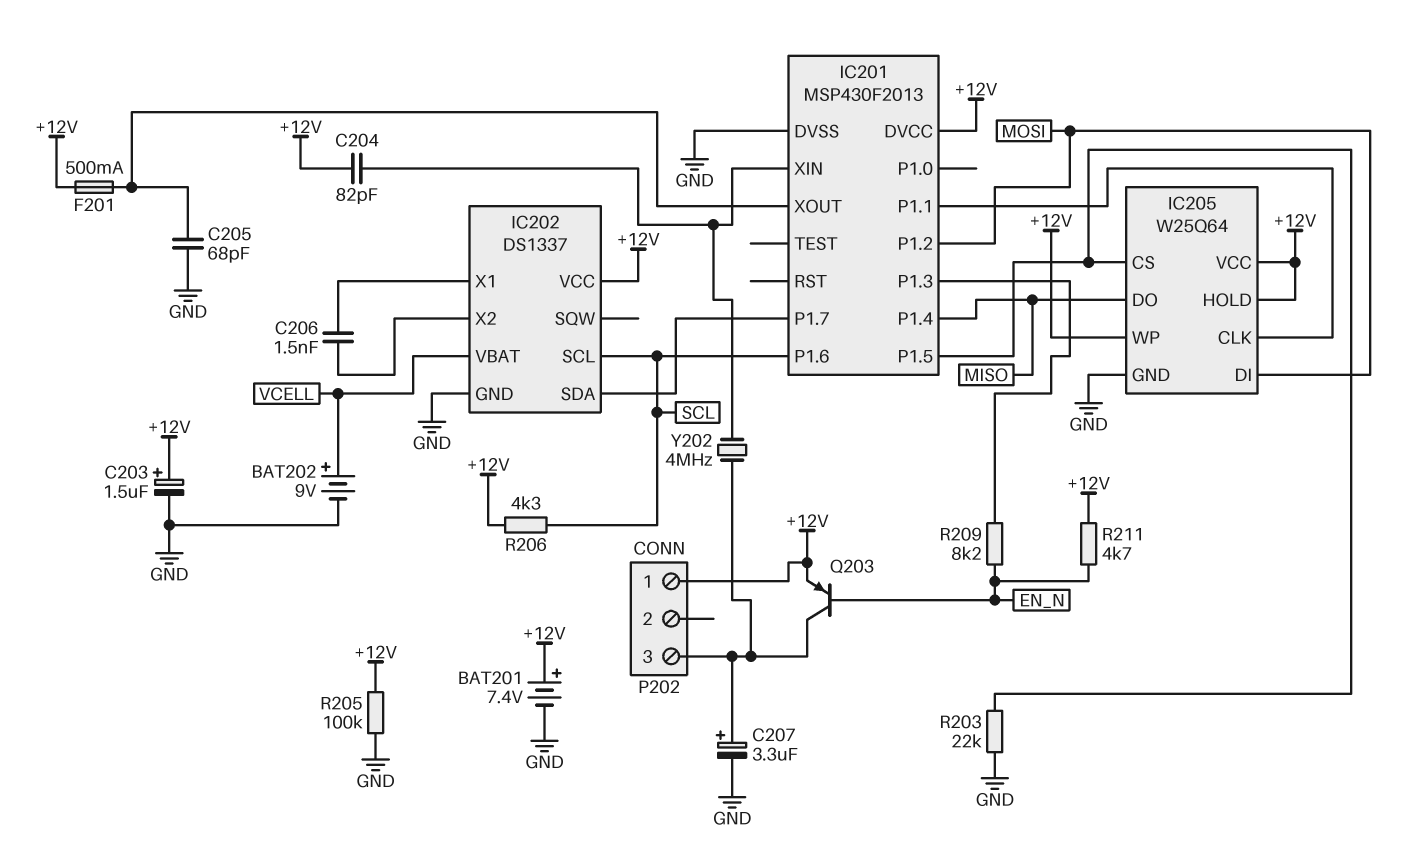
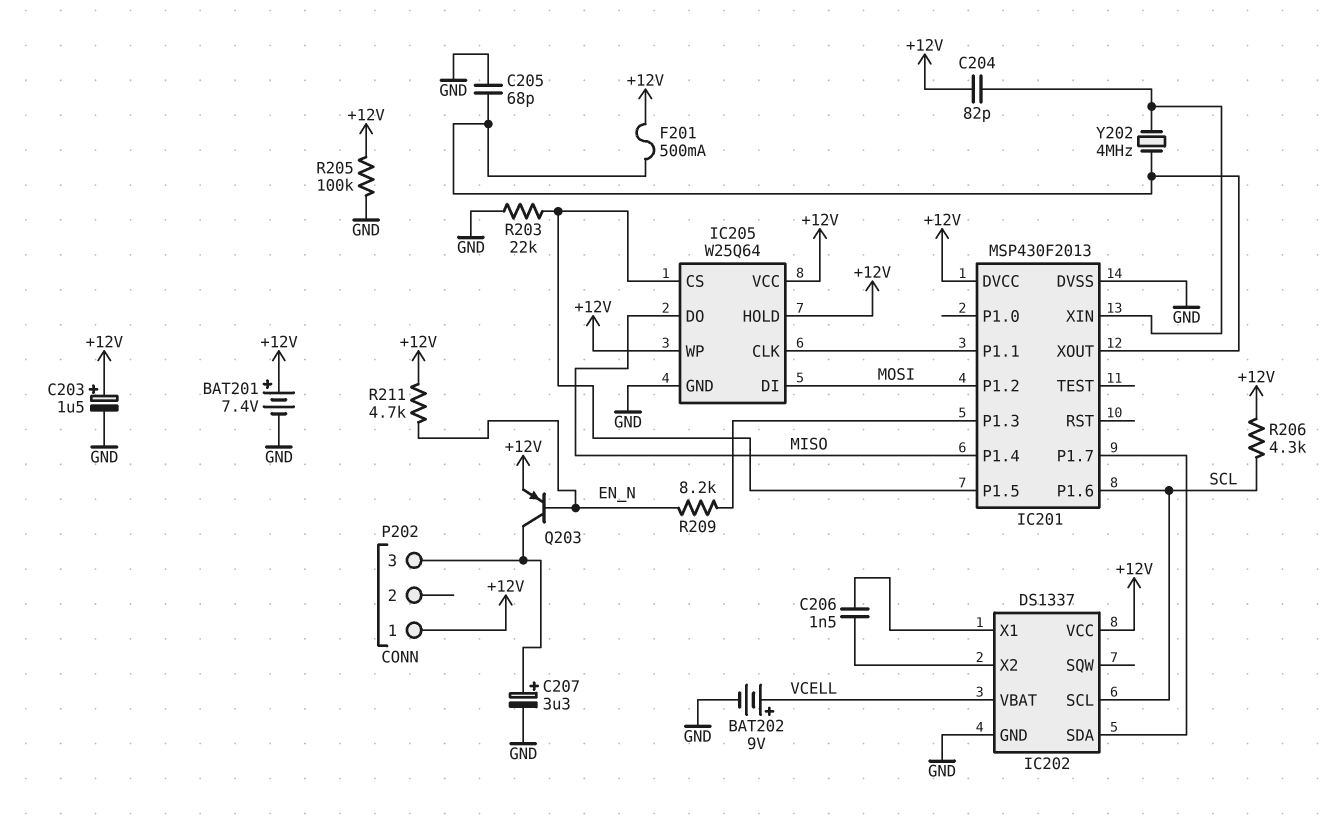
Y202: 4MHz (IC201/XIN, P202/3) -> 4MHz (IC201/XIN, IC201/XOUT)

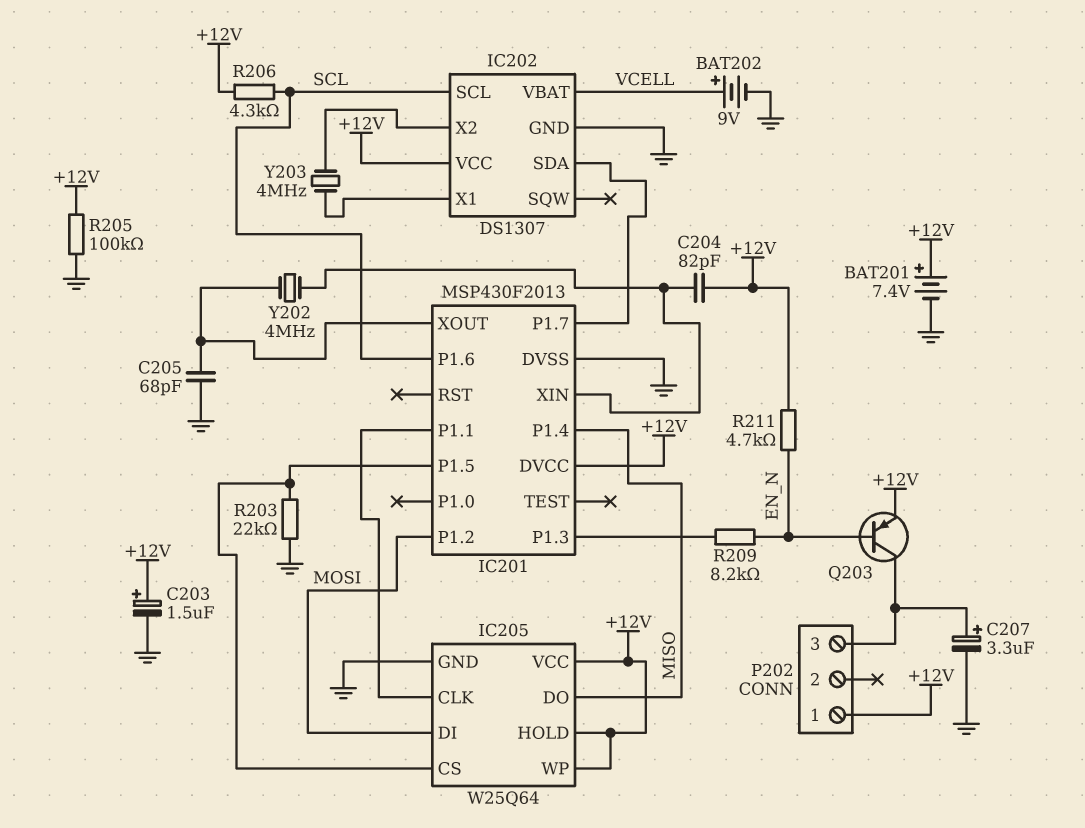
C206: 1.5nF (IC202/X1, IC202/X2) -> none
F201: 500mA (+12V, IC201/XOUT) -> none
IC202: DS1337 -> DS1307
Y203: none -> 4MHz (IC202/X1, IC202/X2)

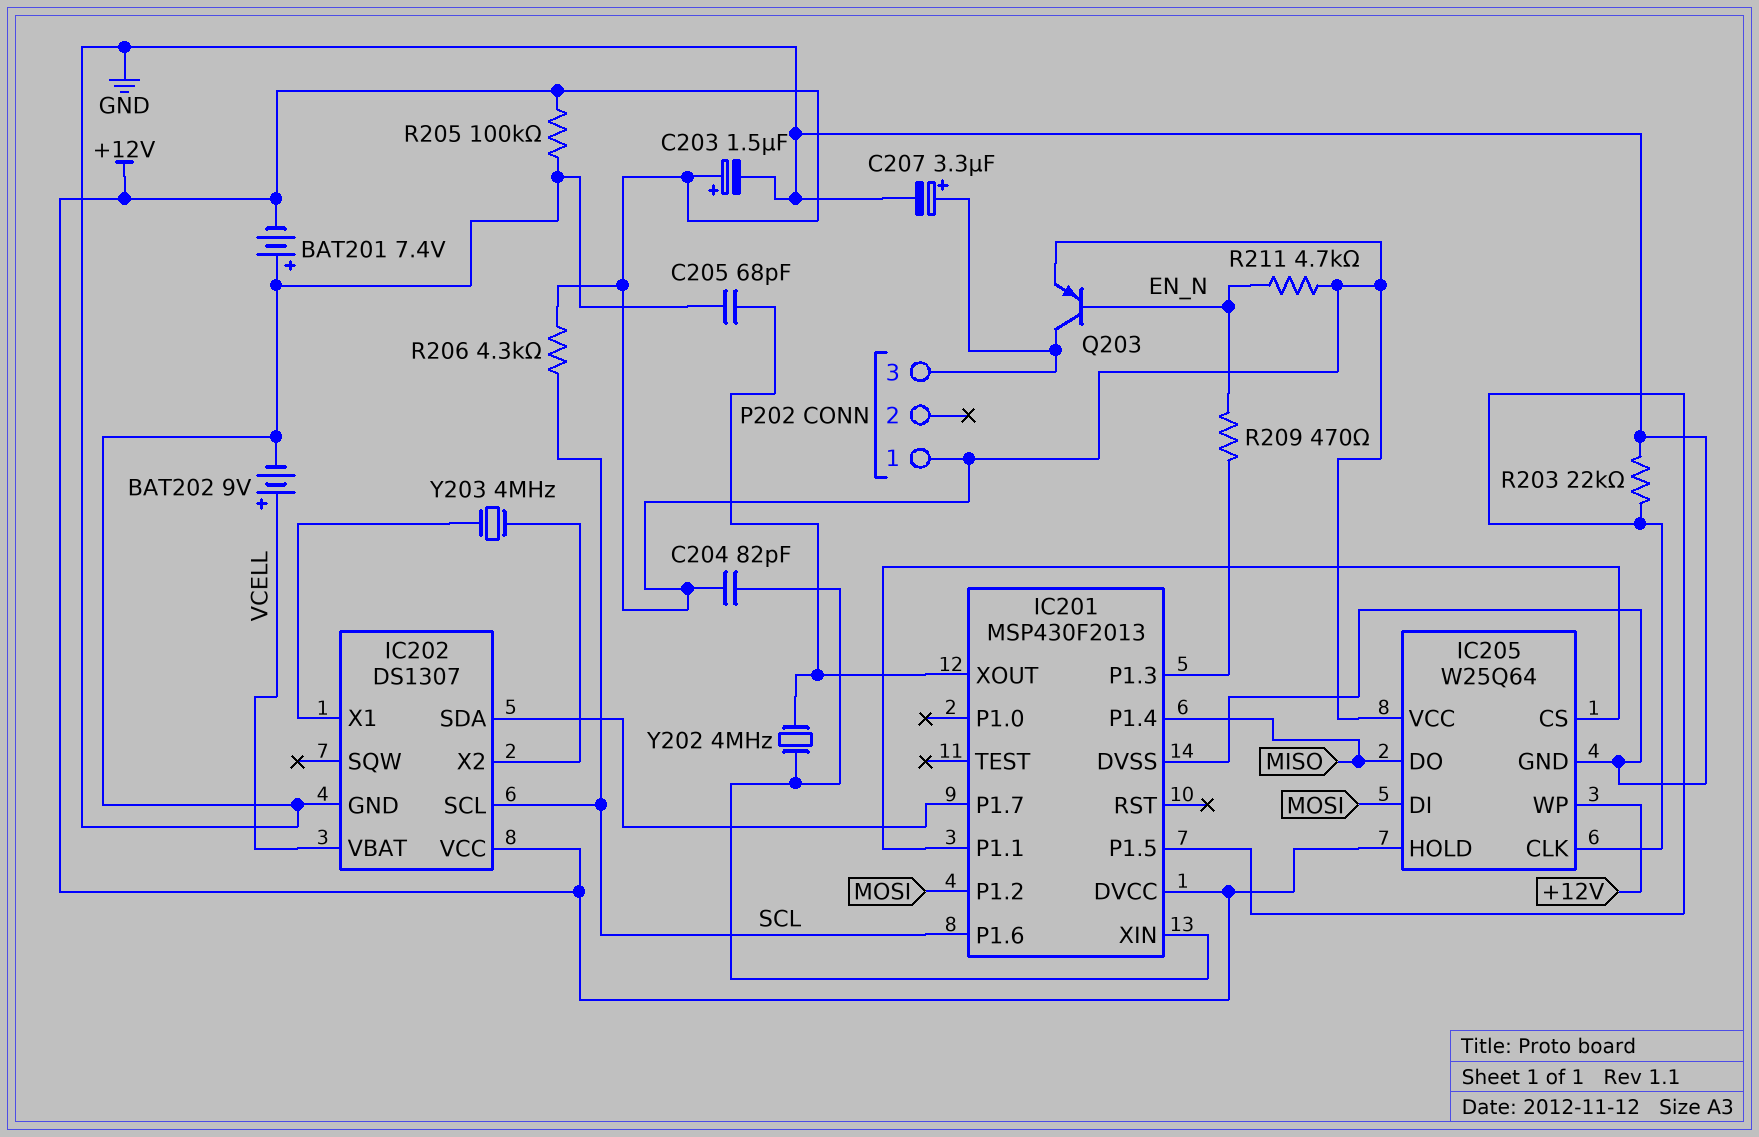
BAT201: 7.4V (plus +12V, minus GND) -> 7.4V (plus GND, minus +12V)
IC205 pin CLK: IC201/P1.1 -> IC201/P1.5
IC205 pin CS: IC201/P1.5 -> IC201/P1.1
R209: 8.2k (EN_N, IC201/P1.3) -> 470 (EN_N, IC201/P1.3)

